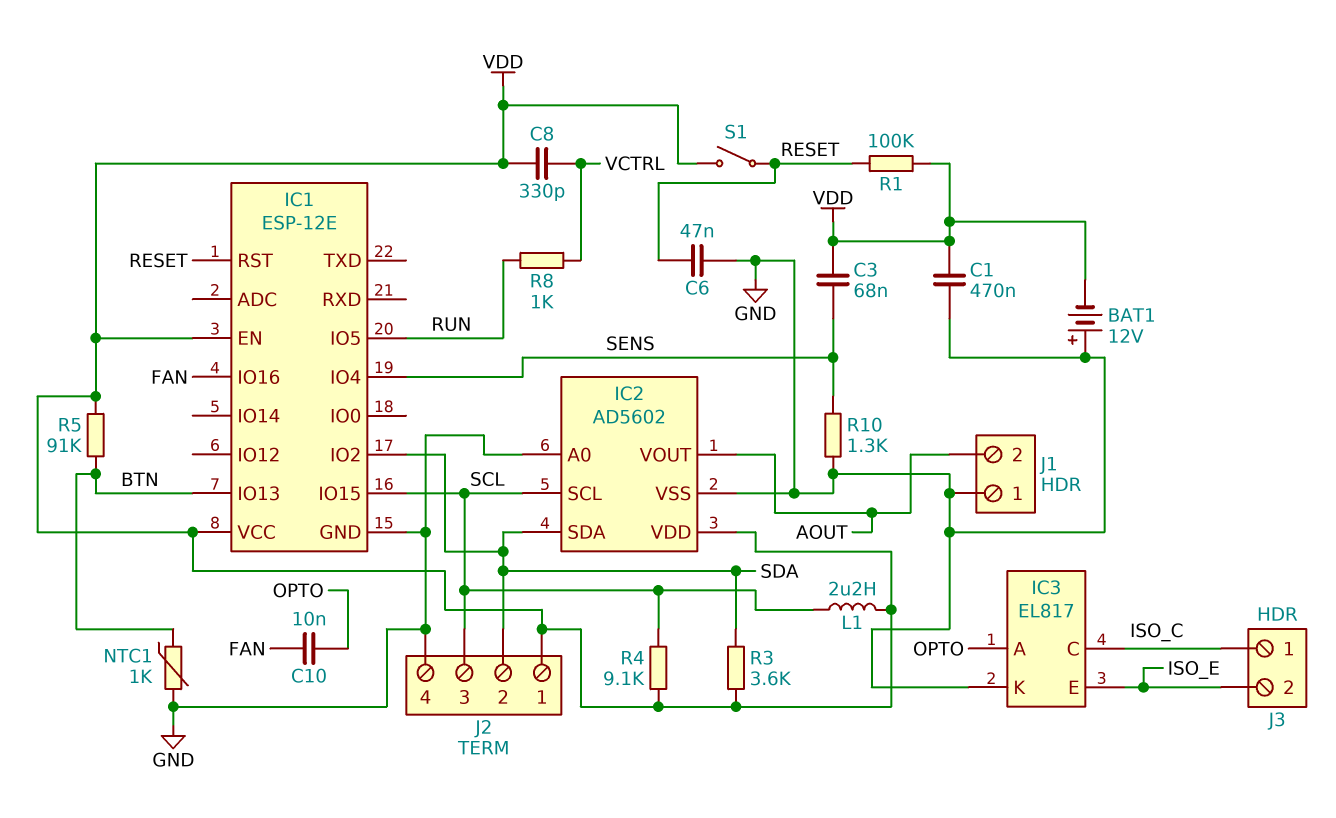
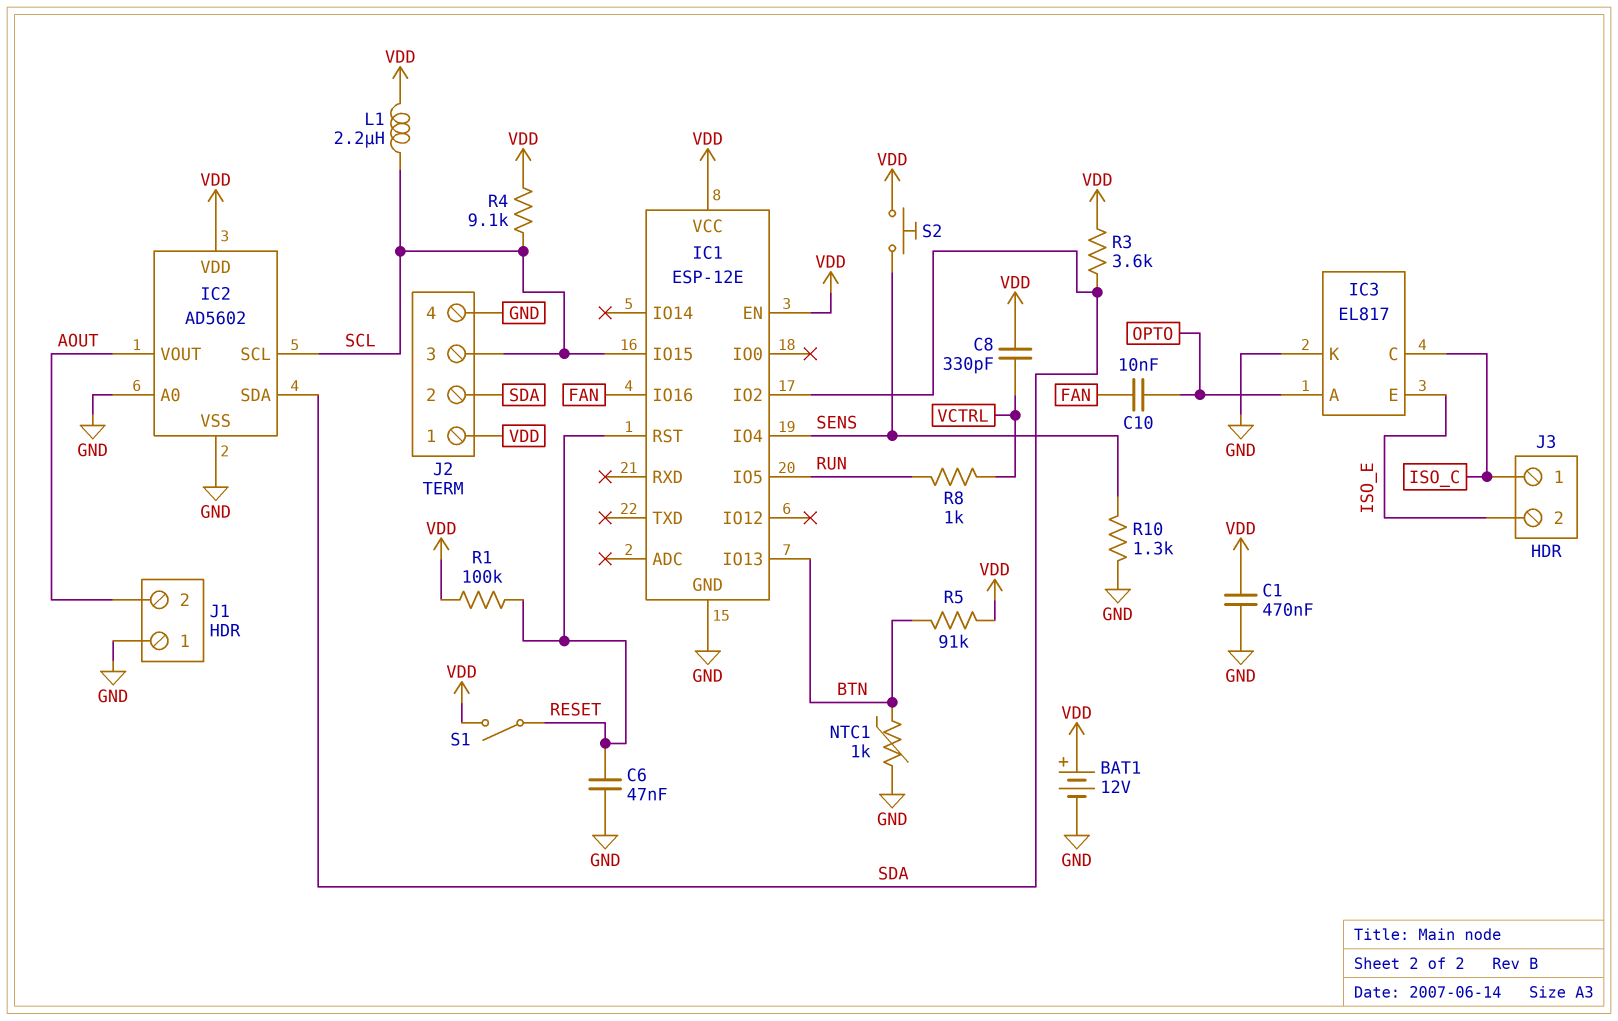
BAT1: 12V (plus GND, minus VDD) -> 12V (plus VDD, minus GND)
C3: 68nF (SENS, VDD) -> none
S2: none -> button (SENS, VDD)

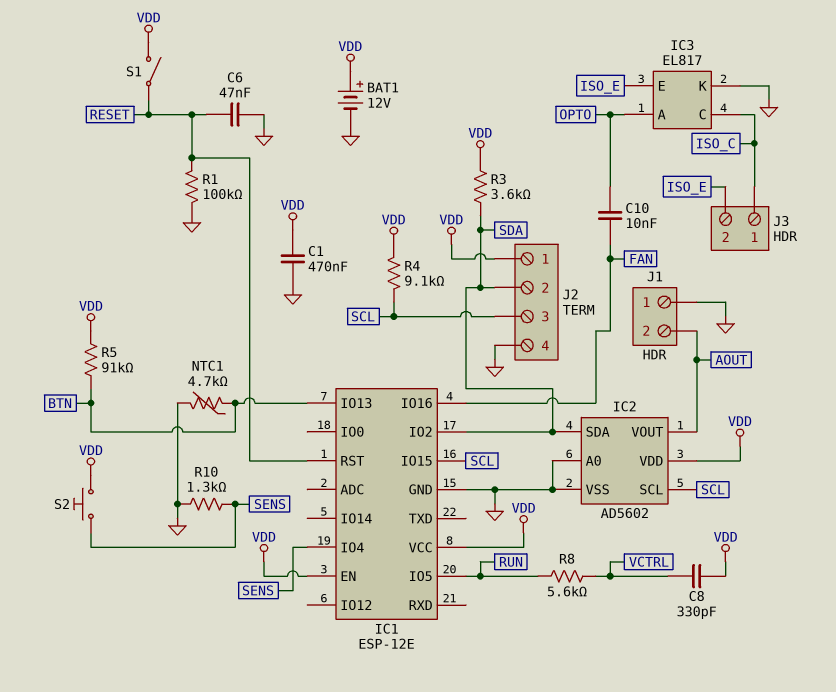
L1: 2.2uH (SCL, VDD) -> none
NTC1: 1k (BTN, GND) -> 4.7k (BTN, GND)
R1: 100k (RESET, VDD) -> 100k (GND, RESET)
R8: 1k (RUN, VCTRL) -> 5.6k (RUN, VCTRL)

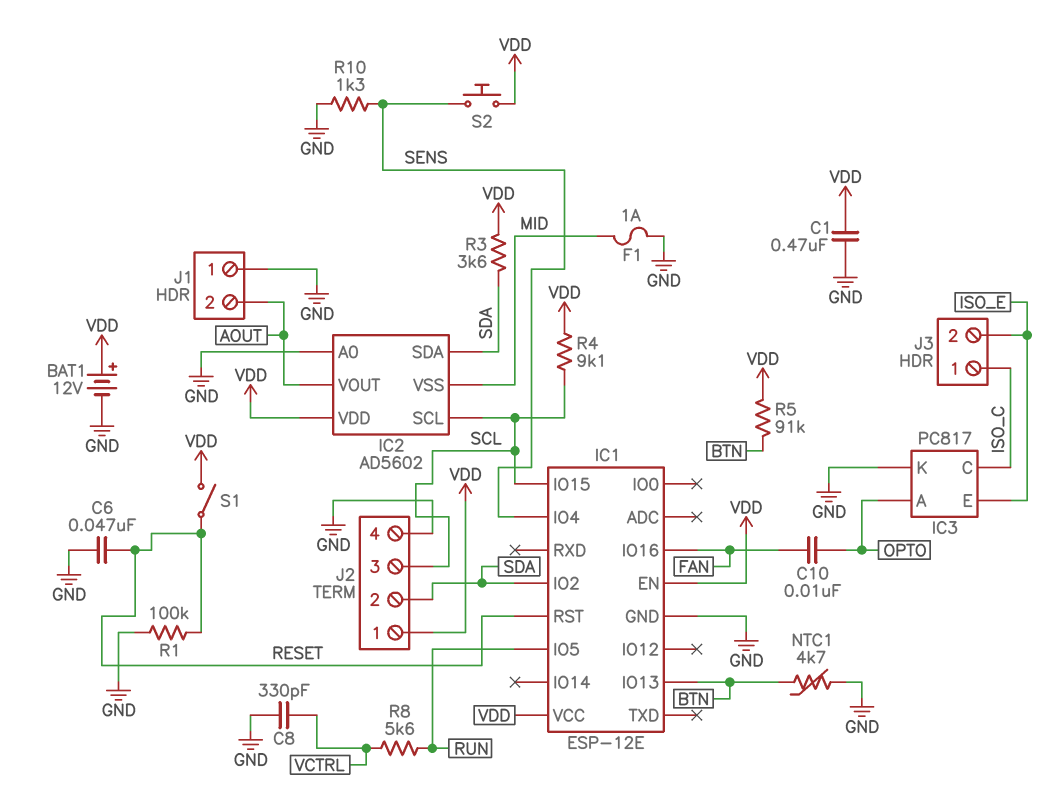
C8: 330pF (VCTRL, VDD) -> 330pF (GND, VCTRL)
F1: none -> 1A (GND, MID)
IC2 pin VSS: GND -> MID
IC3: EL817 -> PC817

